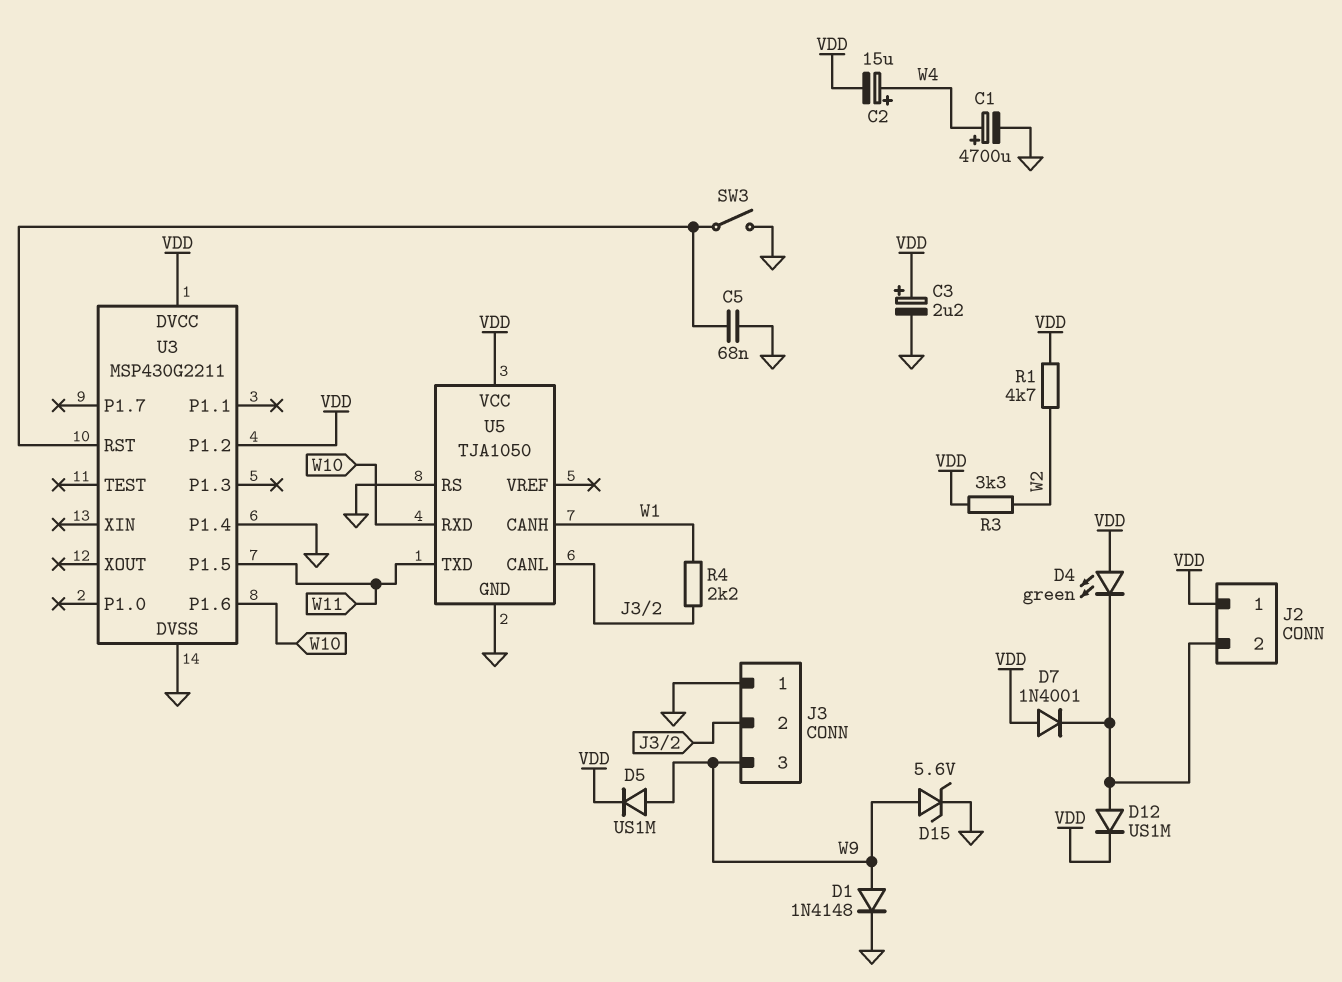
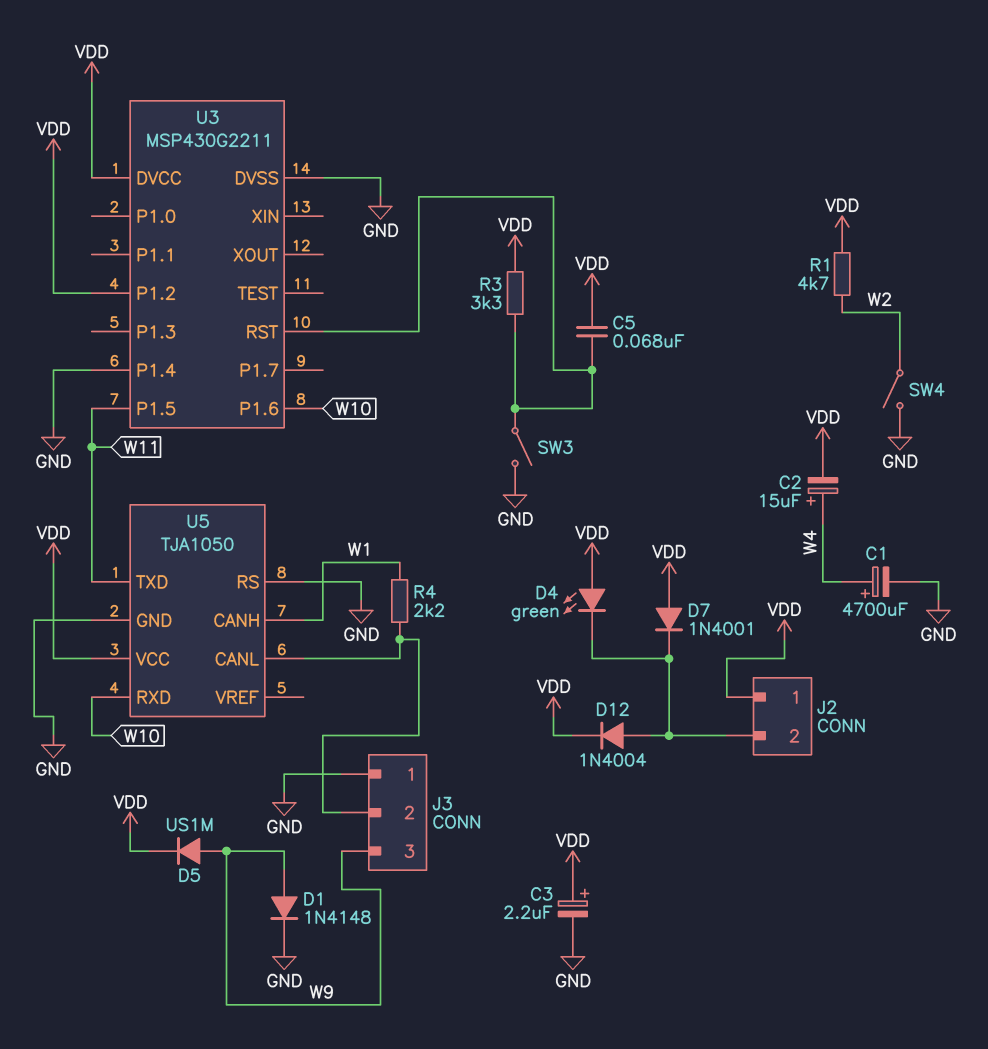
C5: 68nF (GND, U3/RST) -> 68nF (U3/RST, VDD)
D12: diode US1M (A J2/2, K VDD) -> diode 1N4004 (A J2/2, K VDD)
D15: zener 5.6V (A W9, K GND) -> none
R3: 3.3k (VDD, W2) -> 3.3k (U3/RST, VDD)
SW4: none -> switch (GND, W2)

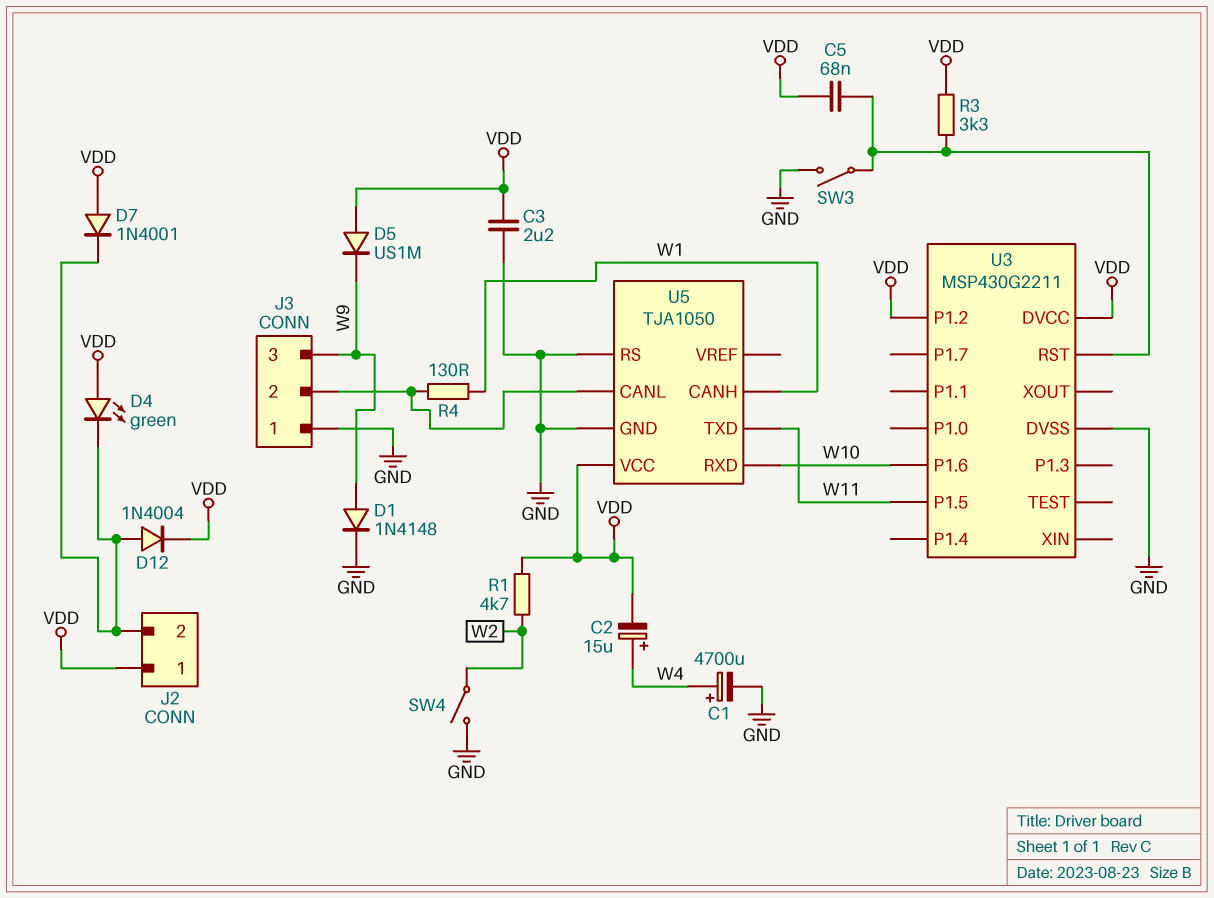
C3: 2.2uF (plus VDD, minus GND) -> 2.2uF (GND, VDD)
D5: diode US1M (A W9, K VDD) -> diode US1M (A VDD, K W9)
R4: 2.2k (J3/2, W1) -> 130 (J3/2, W1)
U3 pin P1.4: GND -> none

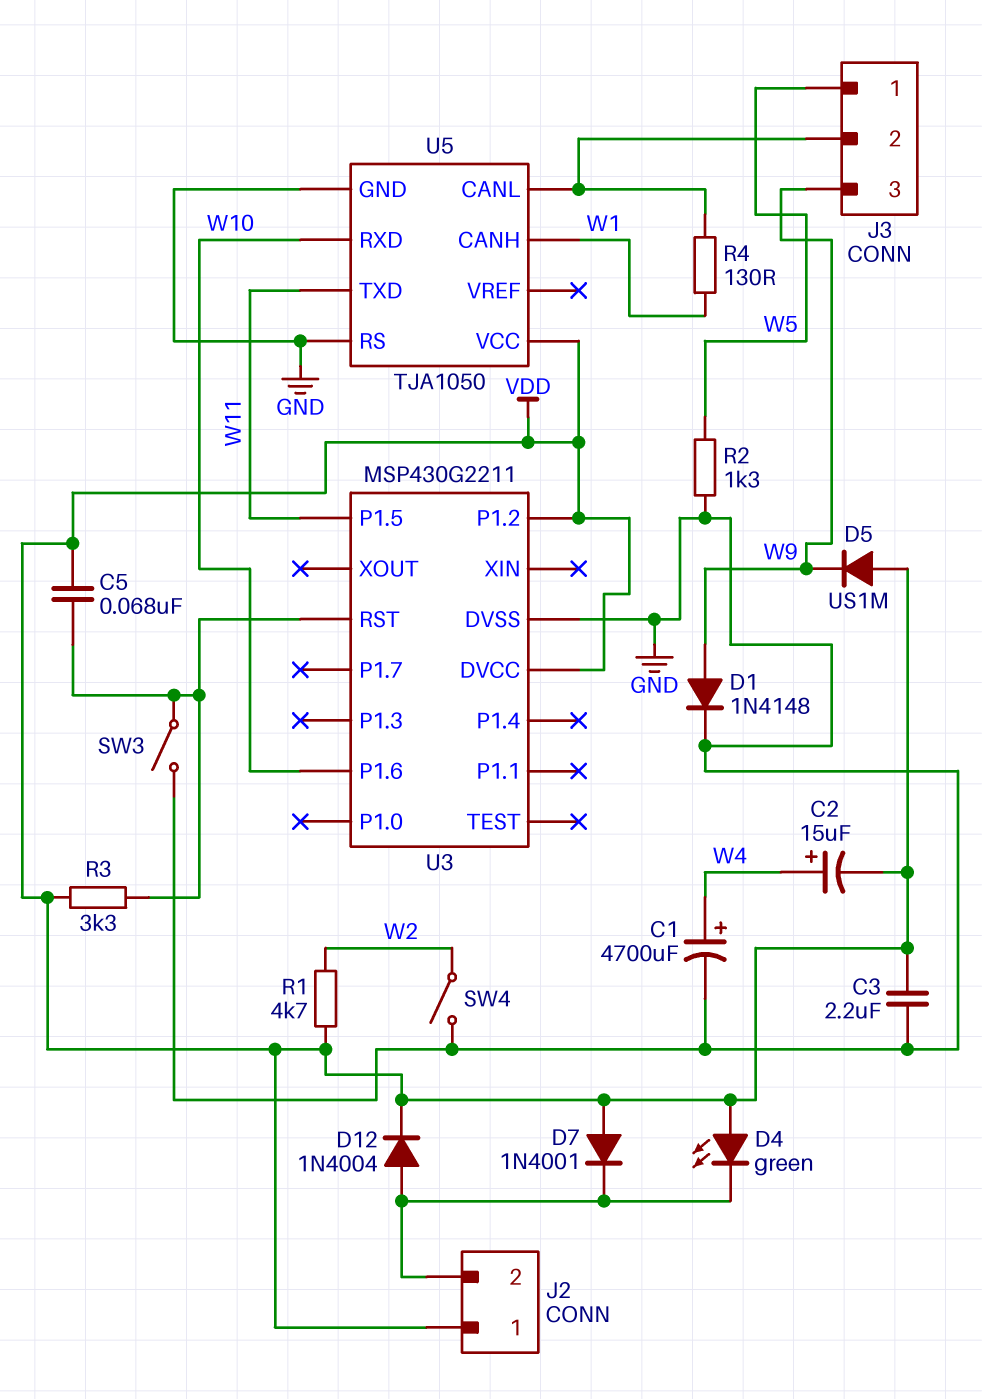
J3 pin 1: GND -> W5
R2: none -> 1.3k (GND, W5)

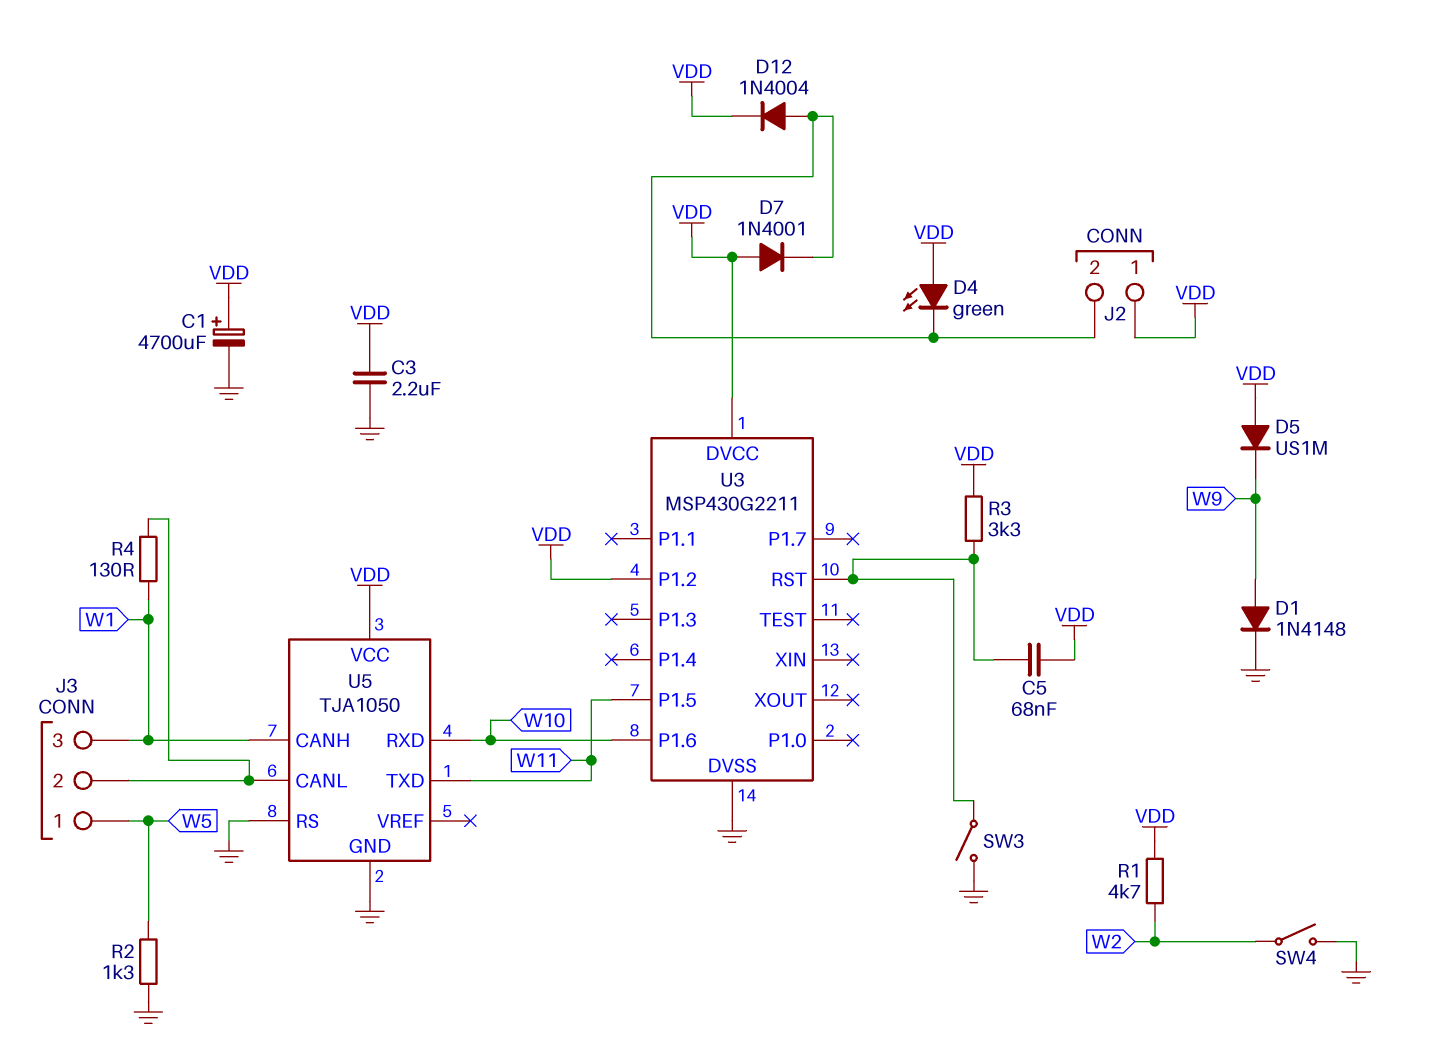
C1: 4700uF (plus W4, minus GND) -> 4700uF (plus VDD, minus GND)
C2: 15uF (plus W4, minus VDD) -> none
J3 pin 3: W9 -> W1

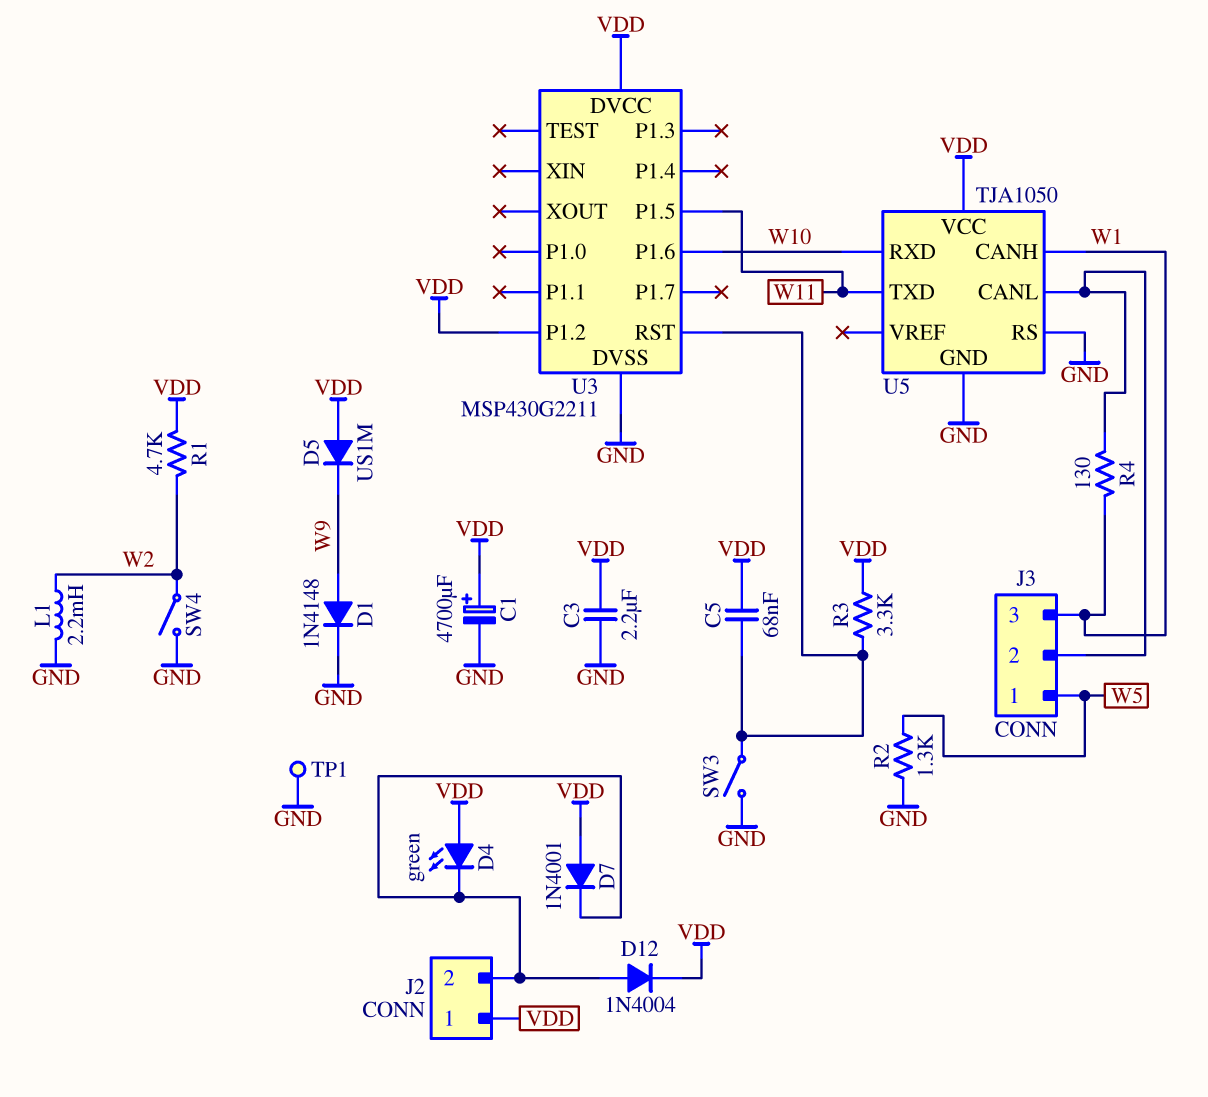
L1: none -> 2.2mH (GND, W2)
TP1: none -> test point (GND)

